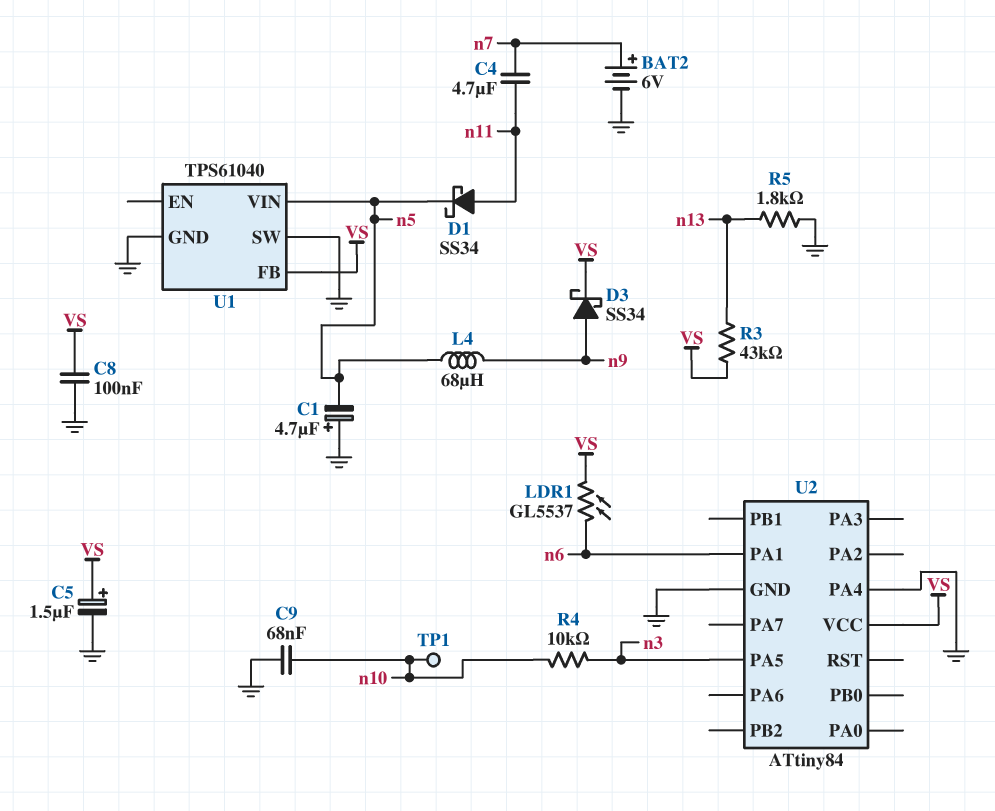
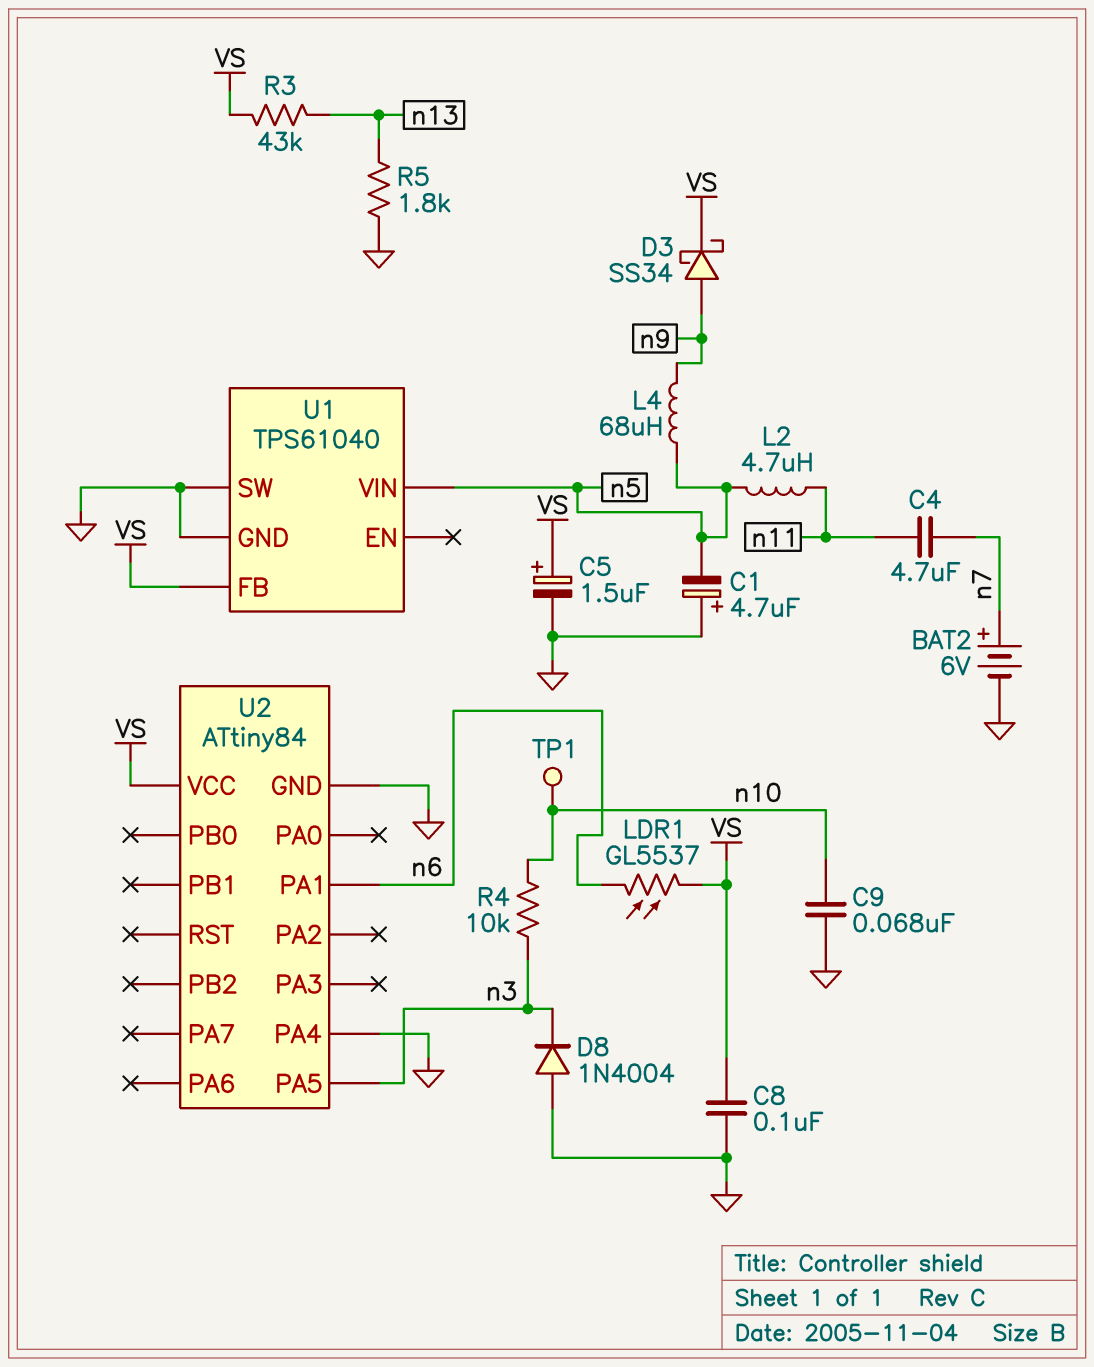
D1: schottky SS34 (A n11, K n5) -> none
D8: none -> diode 1N4004 (A GND, K n3)
L2: none -> 4.7uH (n5, n11)

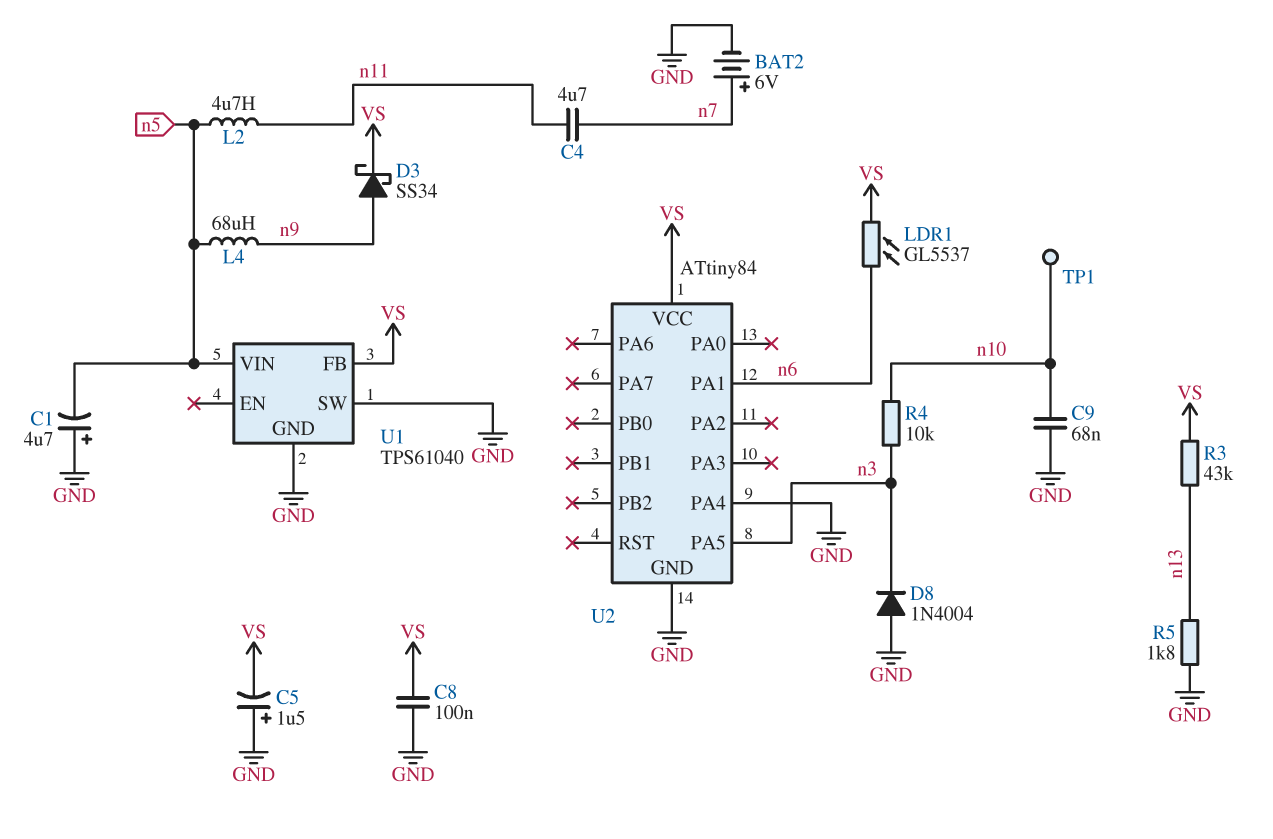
C5: 1.5uF (plus VS, minus GND) -> 1.5uF (plus GND, minus VS)

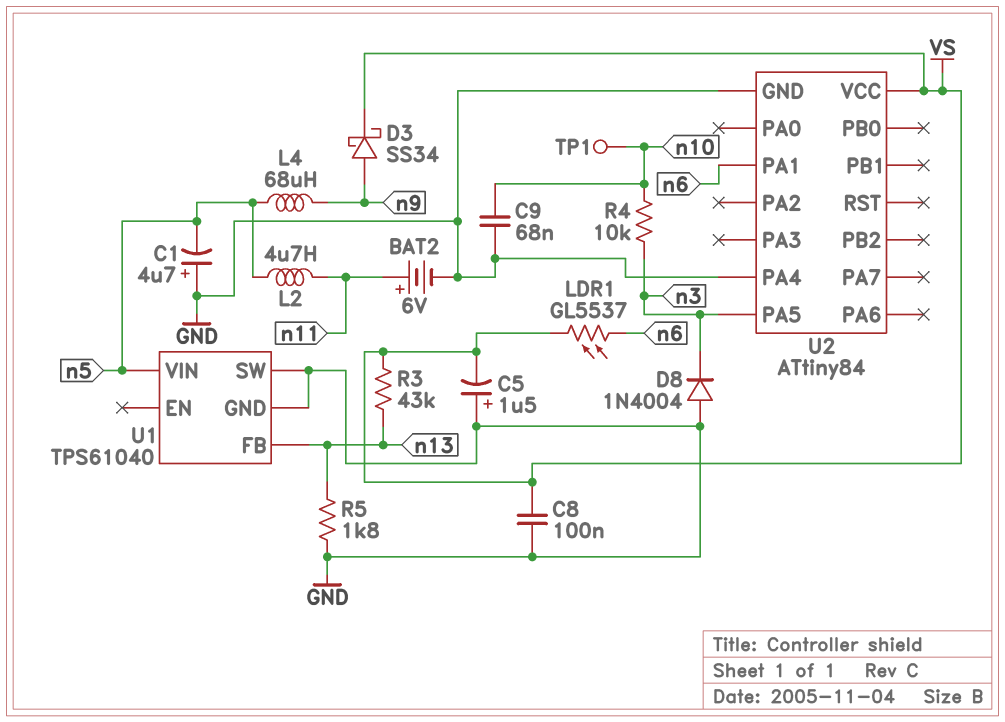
BAT2: 6V (plus n7, minus GND) -> 6V (plus n11, minus GND)
C4: 4.7uF (n7, n11) -> none
U1 pin FB: VS -> n13

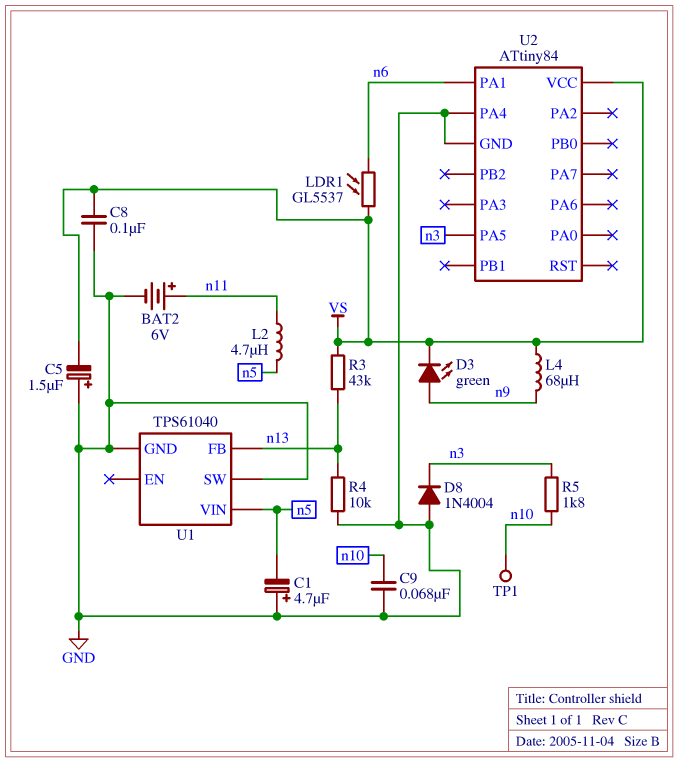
D3: schottky SS34 (A n9, K VS) -> LED green (A n9, K VS)
L4: 68uH (n5, n9) -> 68uH (VS, n9)
R4: 10k (n3, n10) -> 10k (GND, n13)
R5: 1.8k (GND, n13) -> 1.8k (n3, n10)

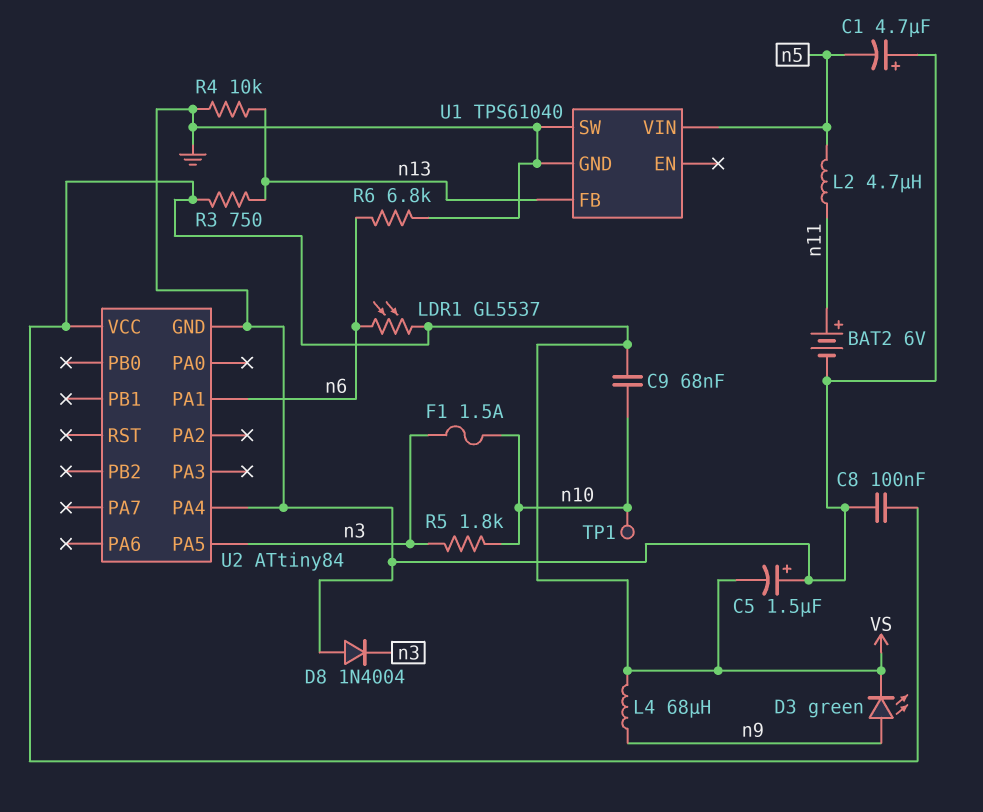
C9: 68nF (GND, n10) -> 68nF (VS, n10)
F1: none -> 1.5A (n3, n10)
R3: 43k (VS, n13) -> 750 (VS, n13)
R6: none -> 6.8k (GND, n6)

